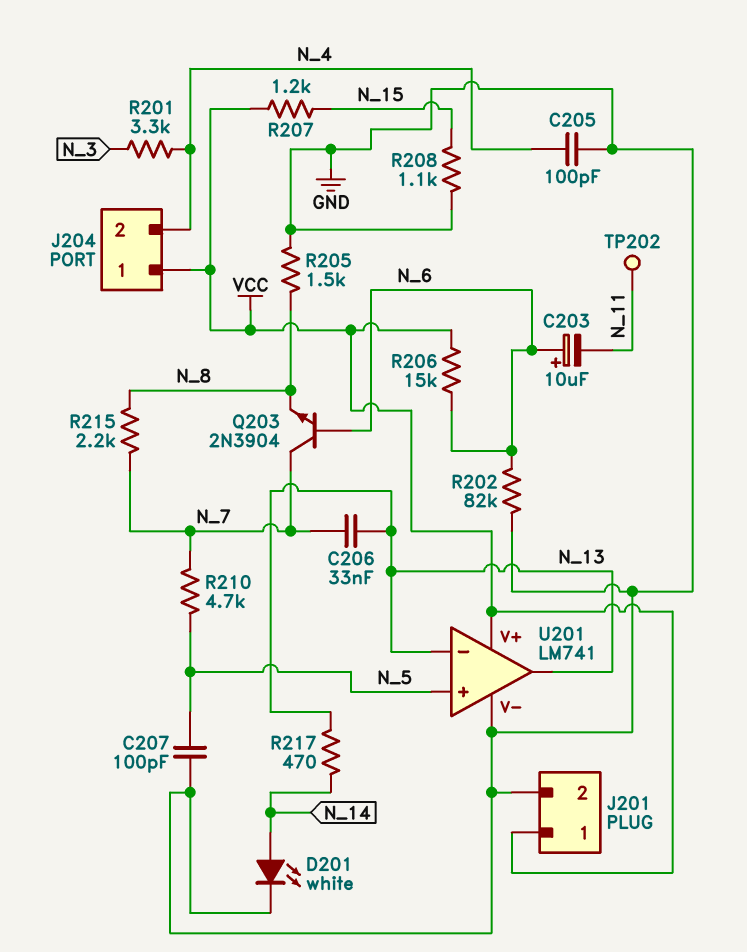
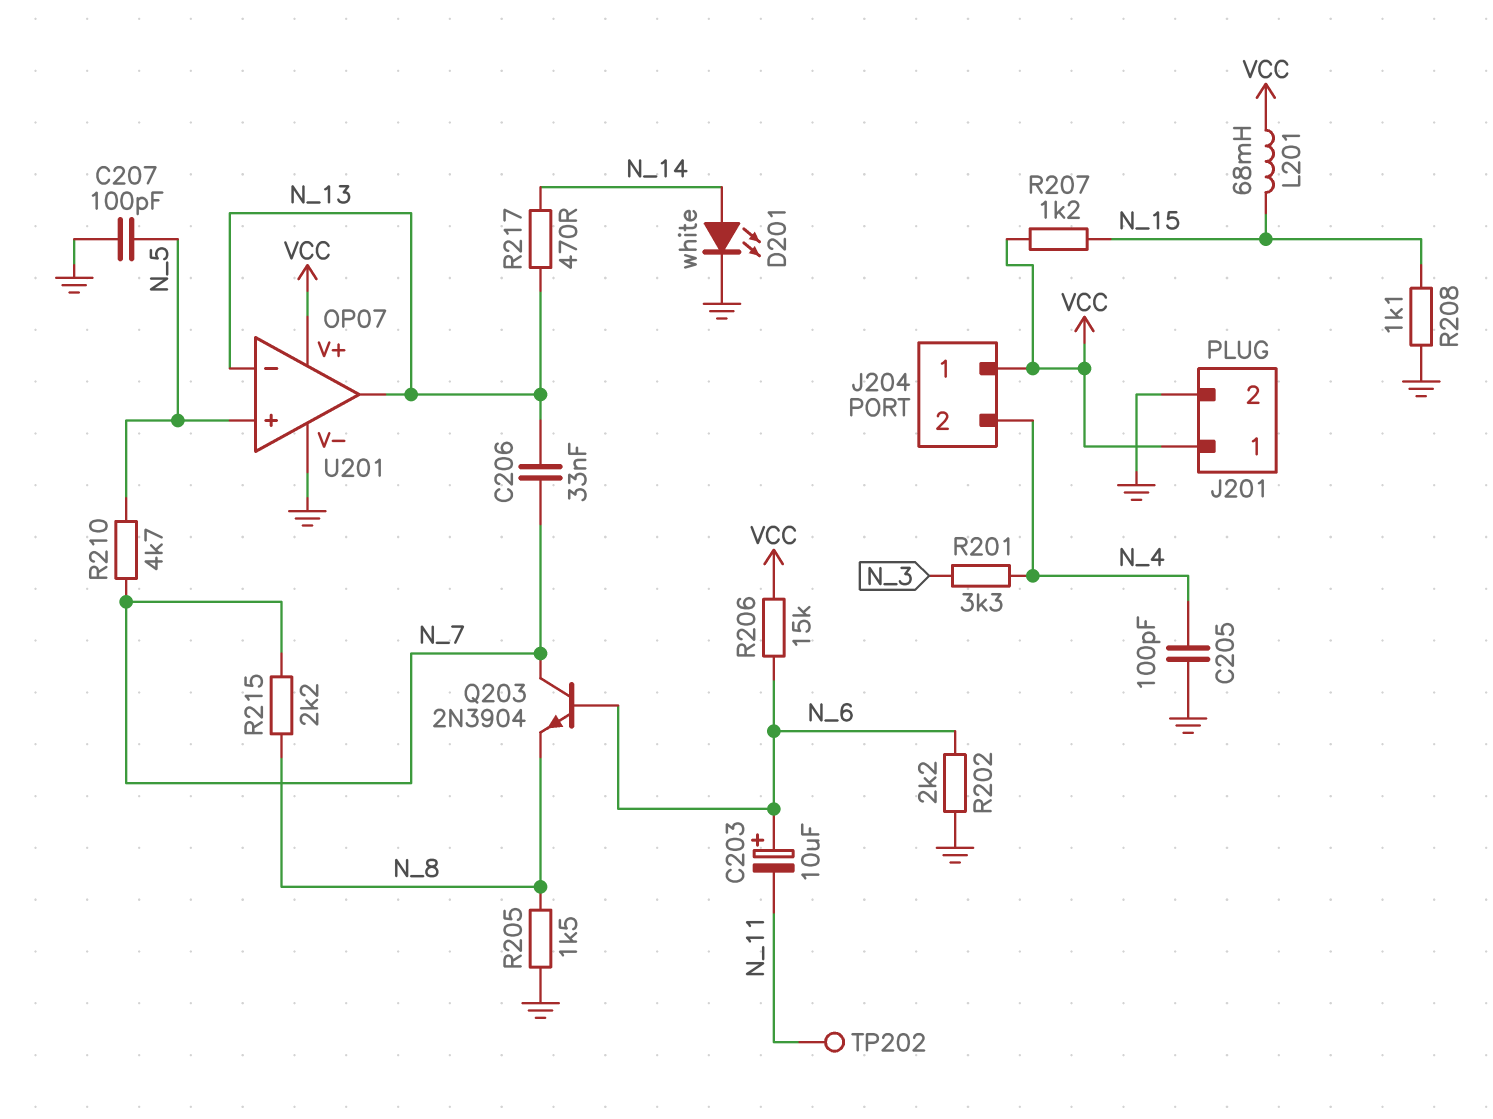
L201: none -> 68mH (N_15, VCC)
R202: 82k (GND, N_6) -> 2.2k (GND, N_6)
U201: LM741 -> OP07

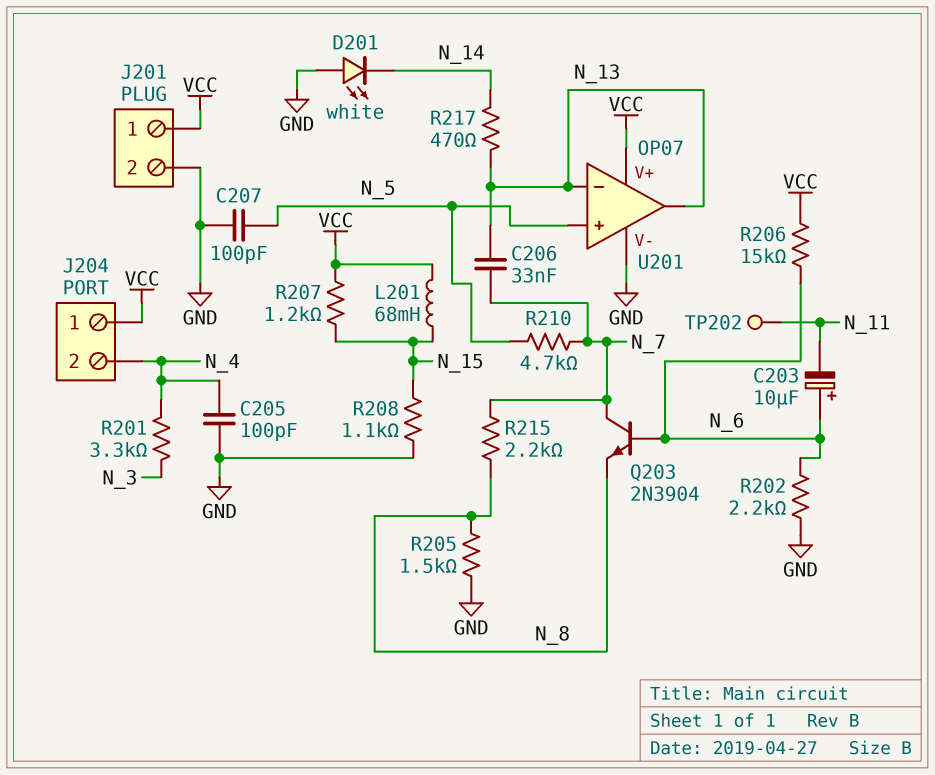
D201: LED white (A N_14, K GND) -> LED white (A GND, K N_14)

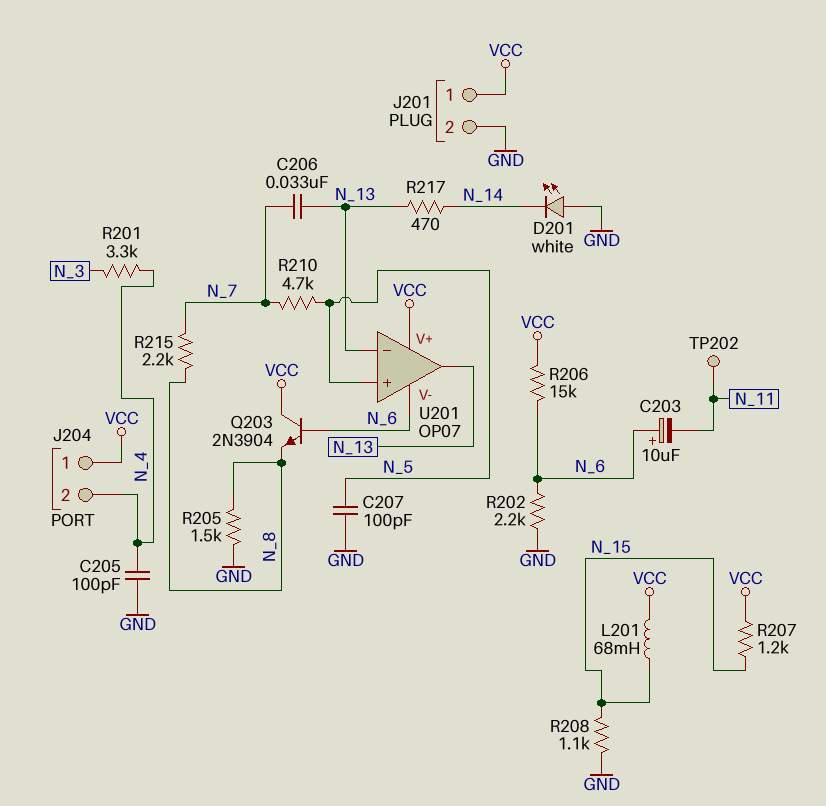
Q203: NPN 2N3904 (B N_6, C N_7, E N_8) -> NPN 2N3904 (B N_6, C VCC, E N_8)
U201 pin V-: GND -> N_6

